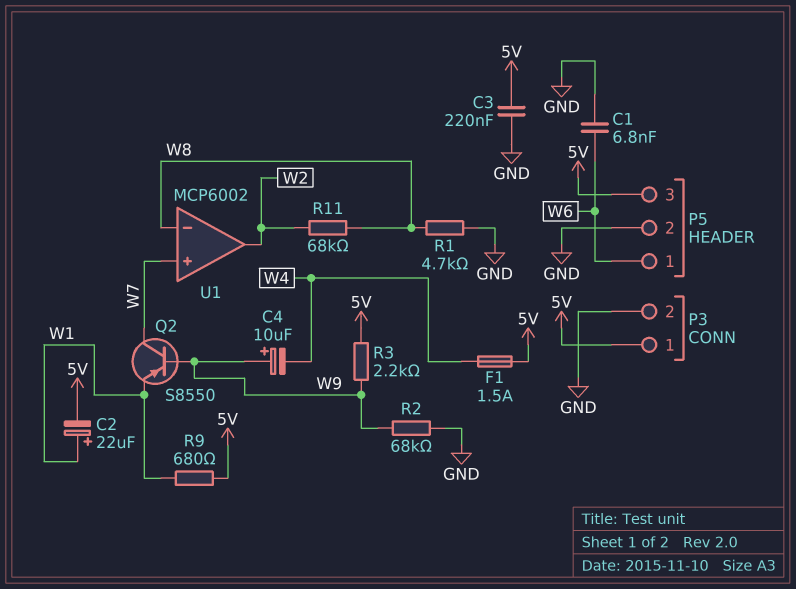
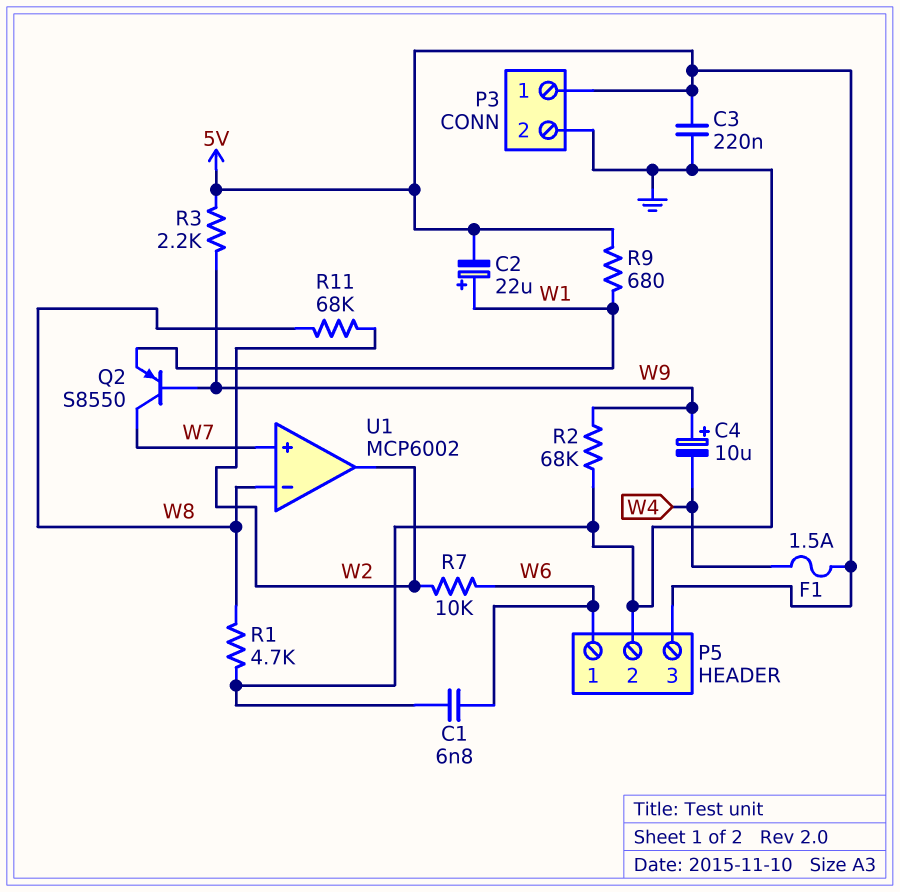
R7: none -> 10k (W2, W6)

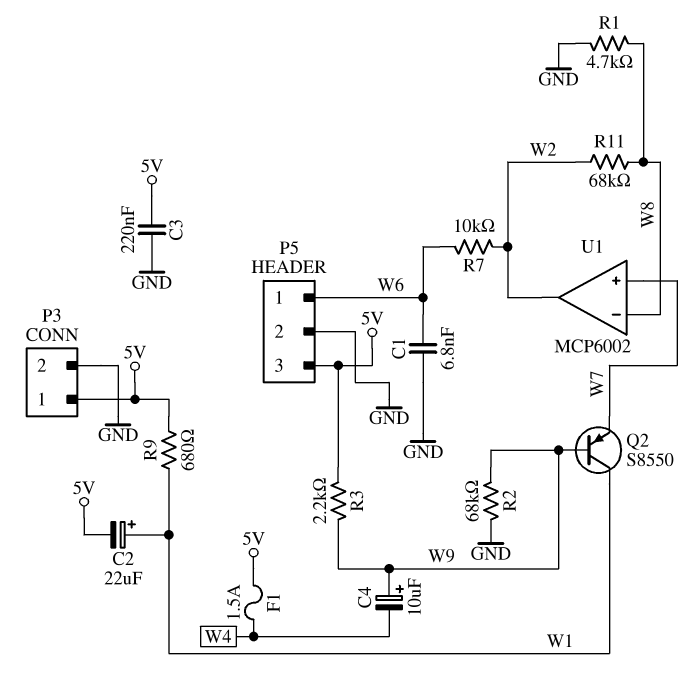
Q2: PNP S8550 (B W9, C W7, E W1) -> PNP S8550 (B W9, C W1, E W7)

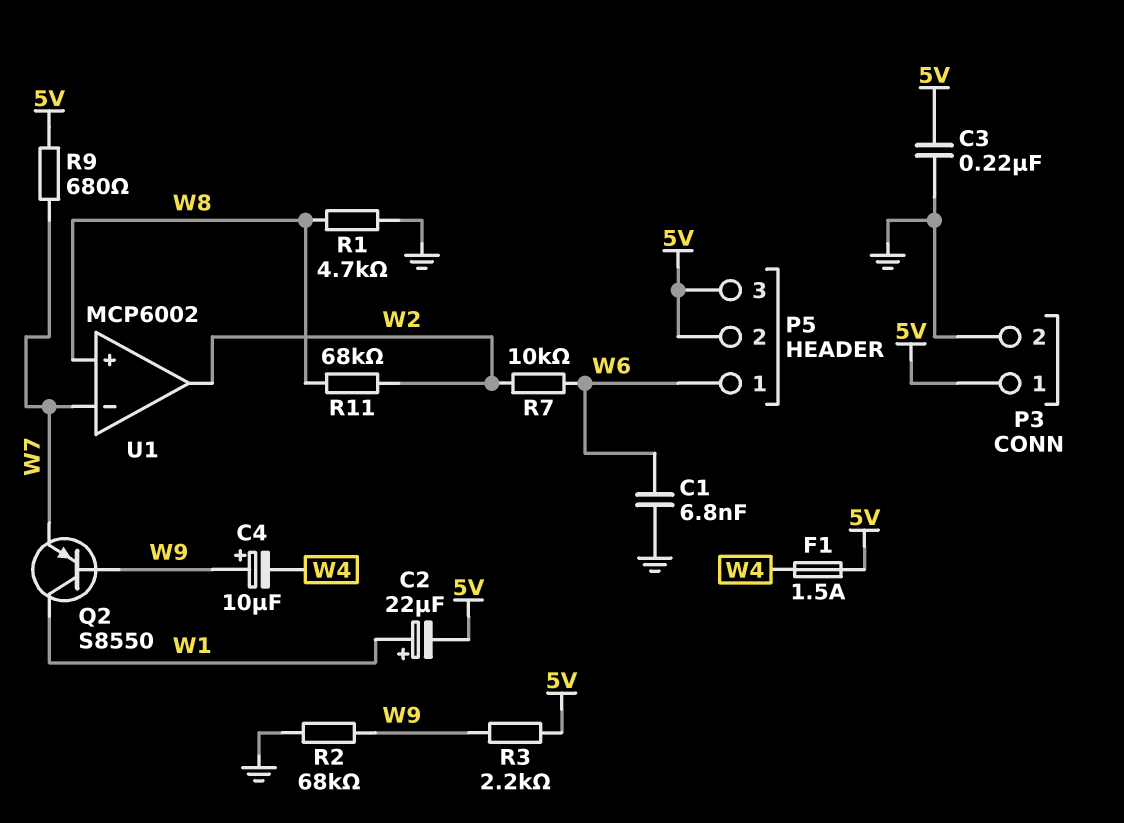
P5 pin 2: GND -> 5V
R9: 680 (5V, W1) -> 680 (5V, W7)
U1 pin in+: W7 -> W8
U1 pin in-: W8 -> W7

